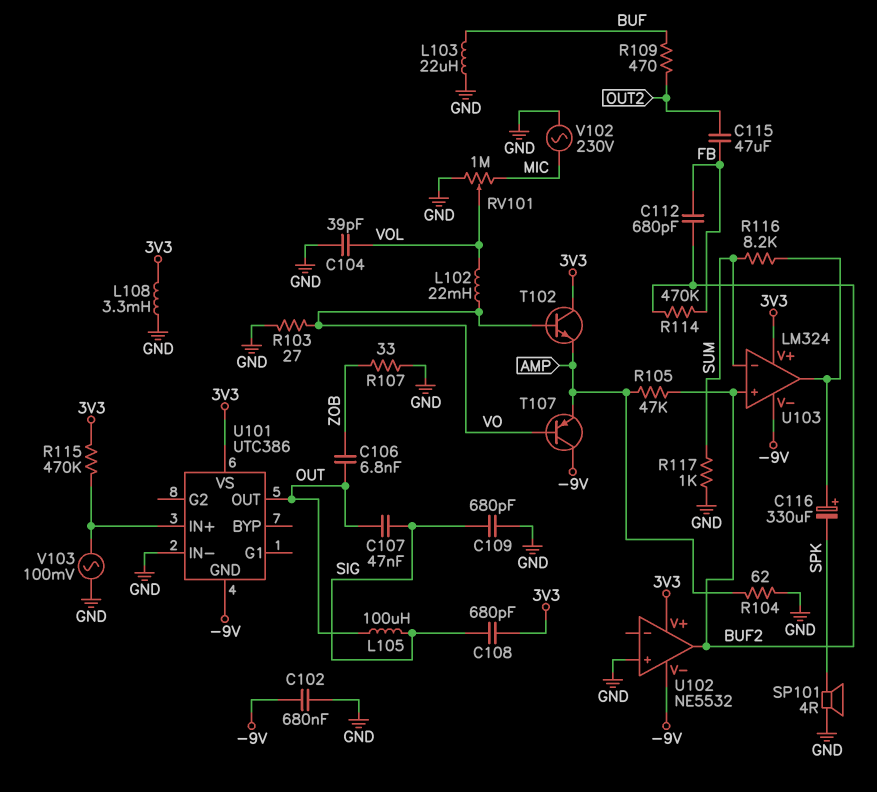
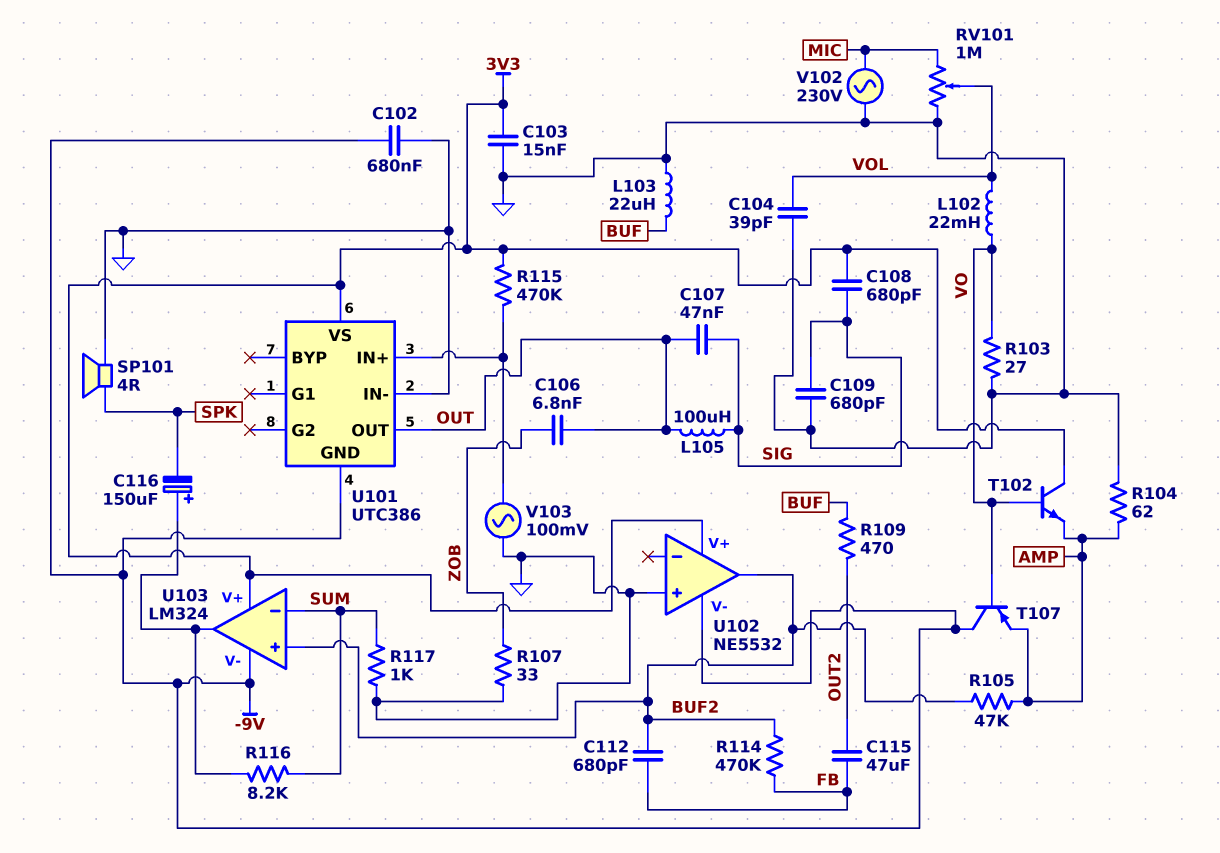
C103: none -> 15nF (3V3, GND)
C116: 330uF (plus U103/out, minus SPK) -> 150uF (plus U103/out, minus SPK)
L108: 3.3mH (3V3, GND) -> none

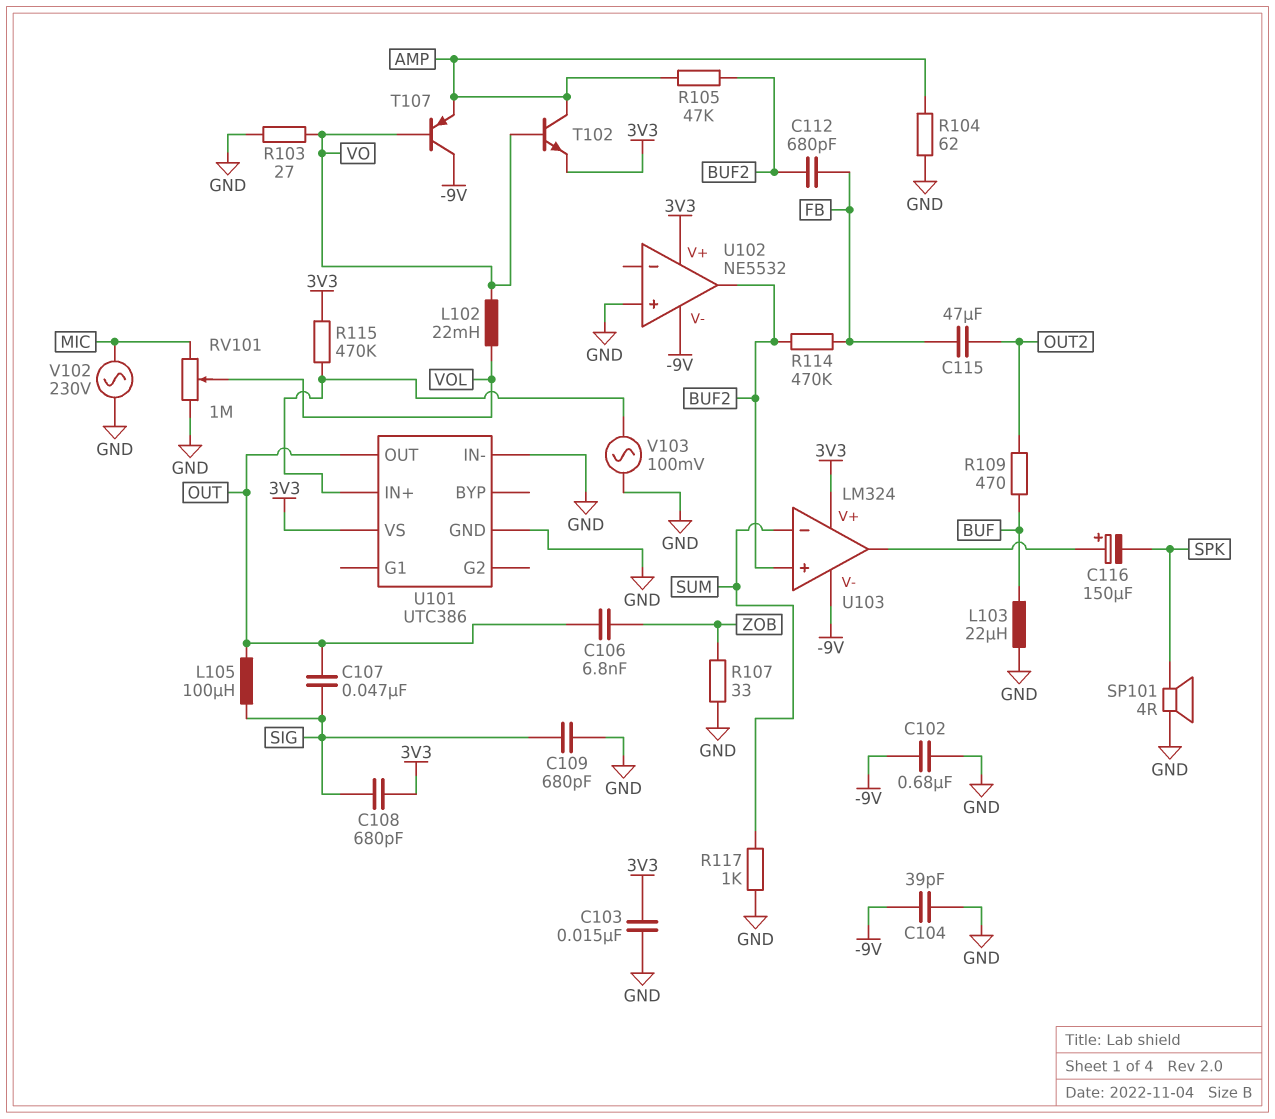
C104: 39pF (GND, VOL) -> 39pF (-9V, GND)
R116: 8.2k (SUM, U103/out) -> none
T102: NPN (B VO, C 3V3, E AMP) -> NPN (B VO, C AMP, E 3V3)
U101 pin GND: -9V -> GND

